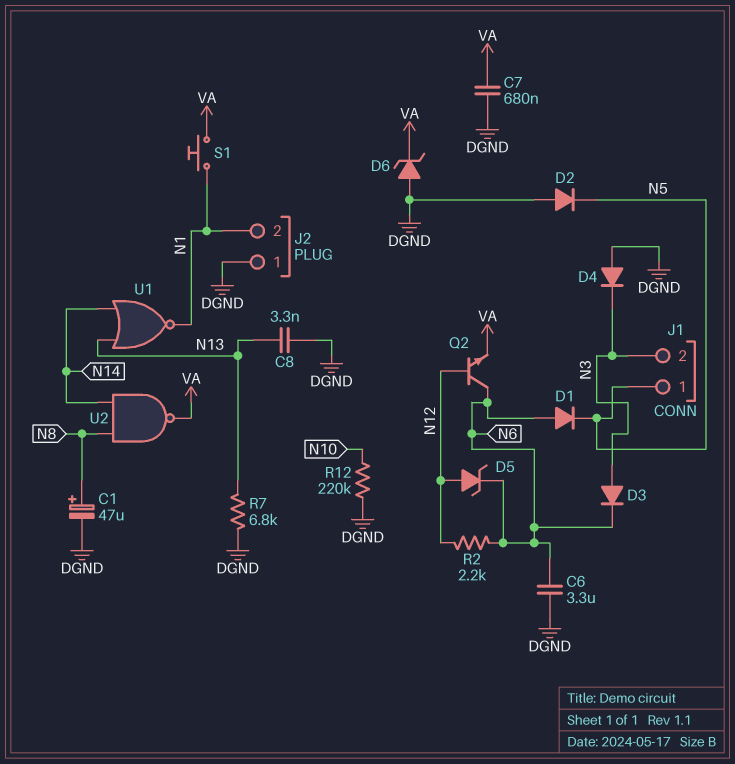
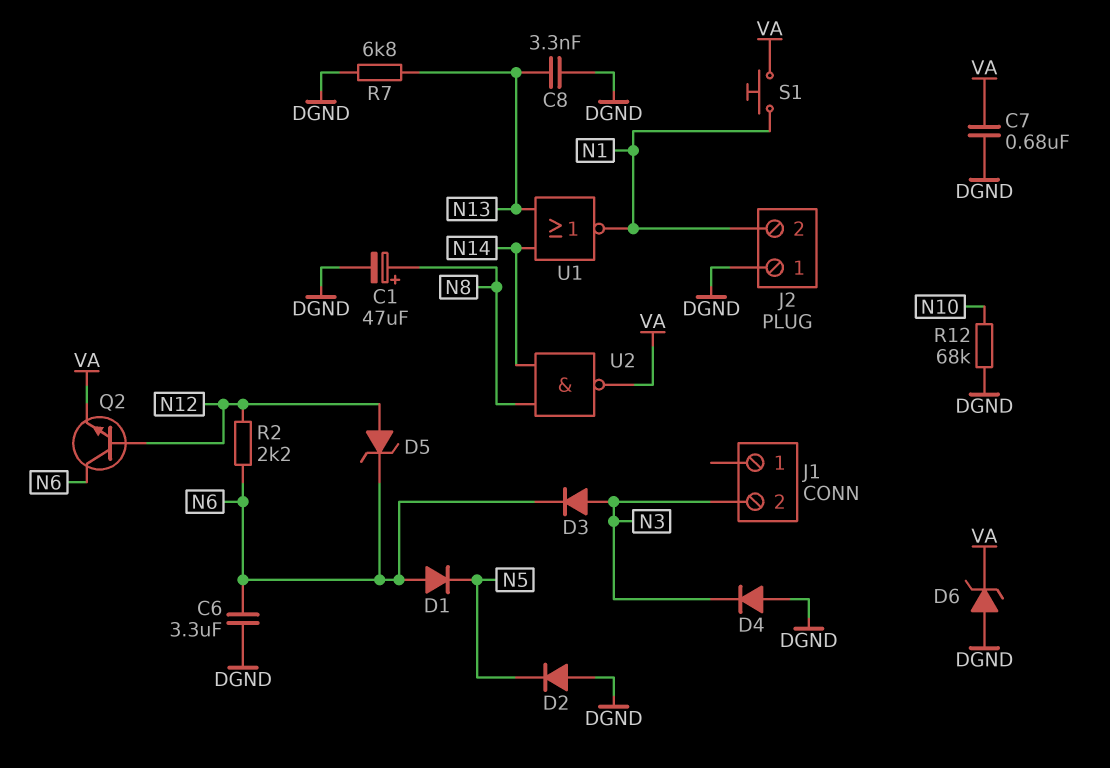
J1 pin 1: N5 -> none
R12: 220k (DGND, N10) -> 68k (DGND, N10)

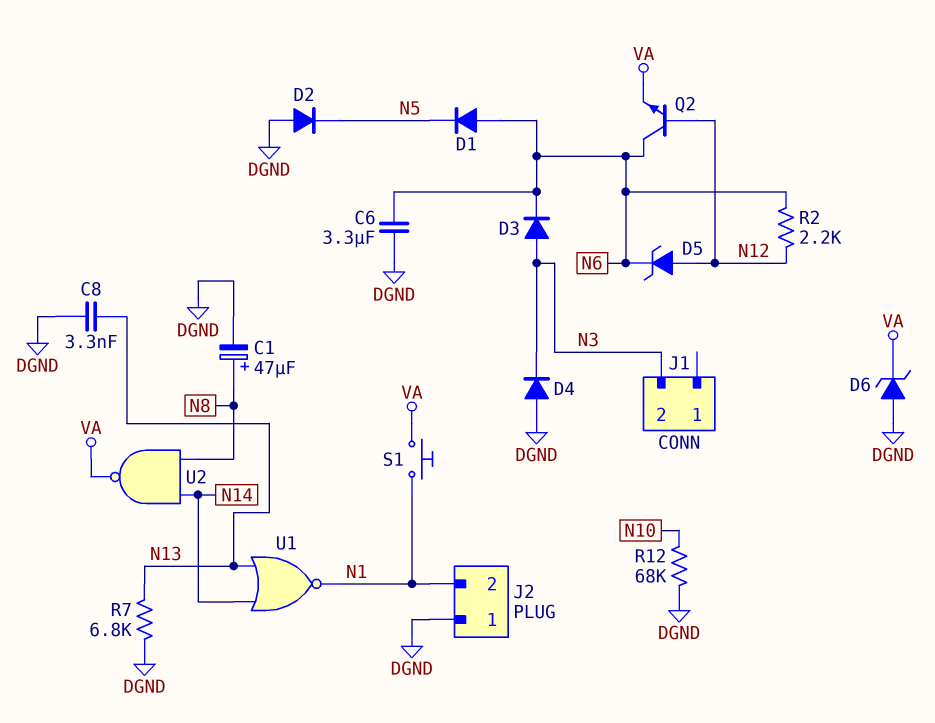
C7: 680nF (DGND, VA) -> none

